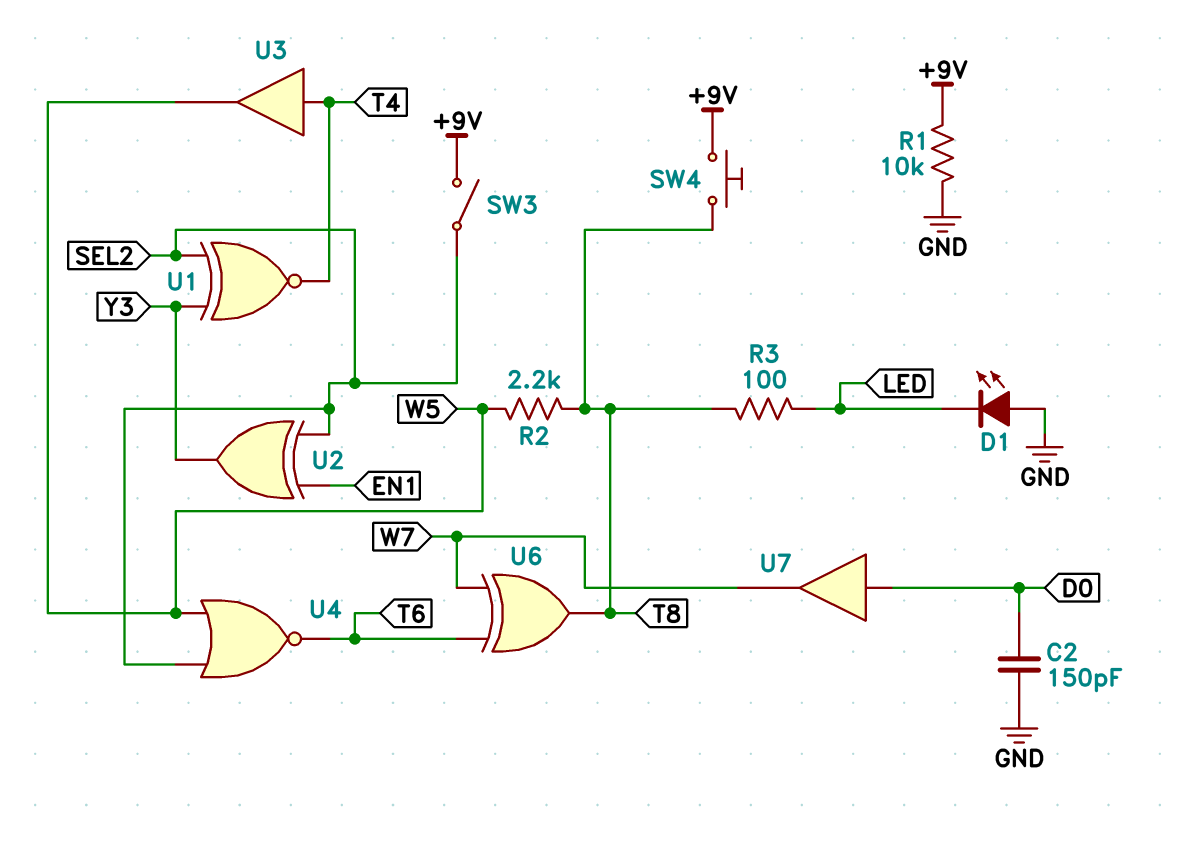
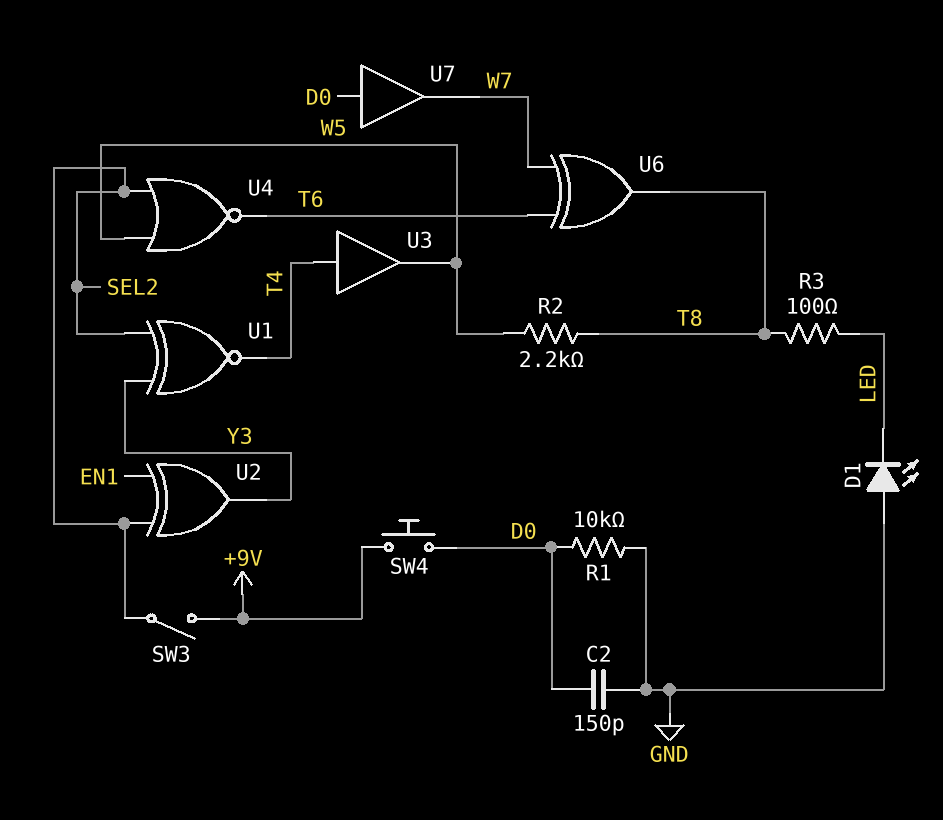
R1: 10k (+9V, GND) -> 10k (D0, GND)
SW4: button (+9V, T8) -> button (+9V, D0)

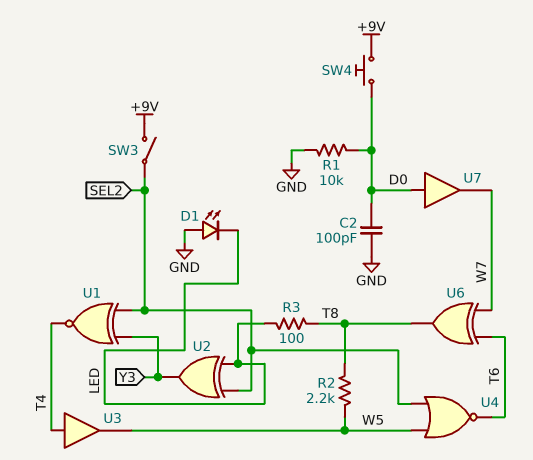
C2: 150pF (D0, GND) -> 100pF (D0, GND)
U2: XOR (in EN1, in SEL2, out Y3) -> XOR (in LED, in SEL2, out Y3)

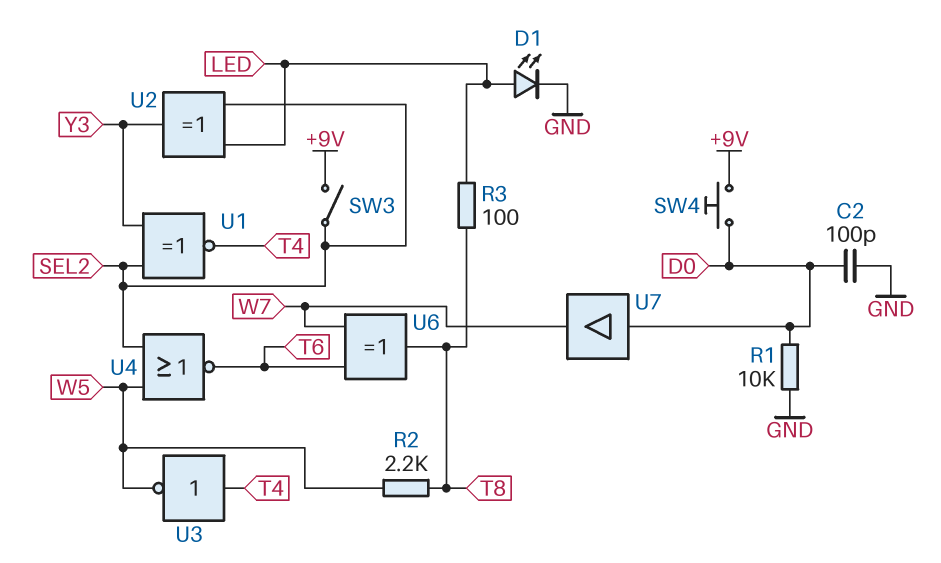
D1: LED (A GND, K LED) -> LED (A LED, K GND)
U3: buffer (in T4, out W5) -> NOT (in T4, out W5)

